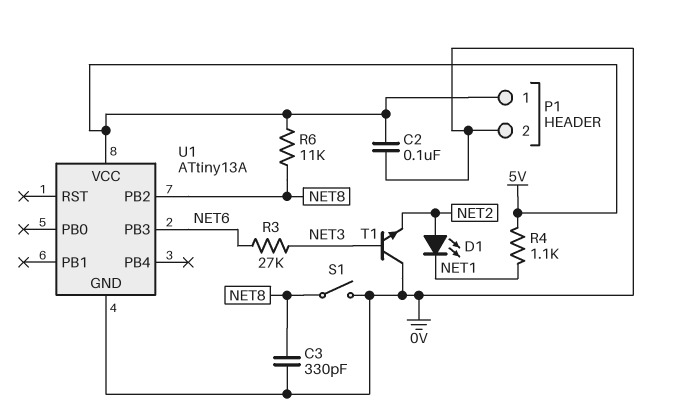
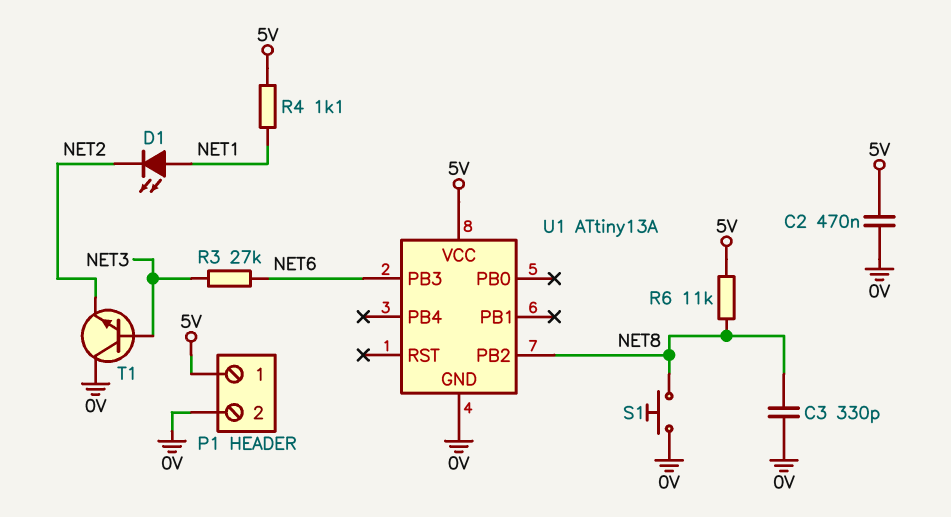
C2: 100nF (0V, 5V) -> 470nF (0V, 5V)
D1: LED (A NET2, K NET1) -> LED (A NET1, K NET2)
S1: switch (0V, NET8) -> button (0V, NET8)

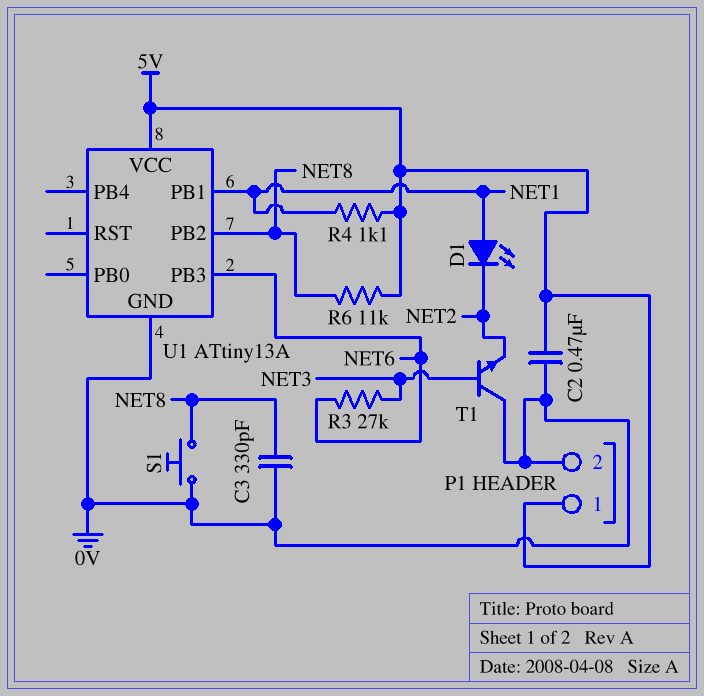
U1 pin PB1: none -> NET1

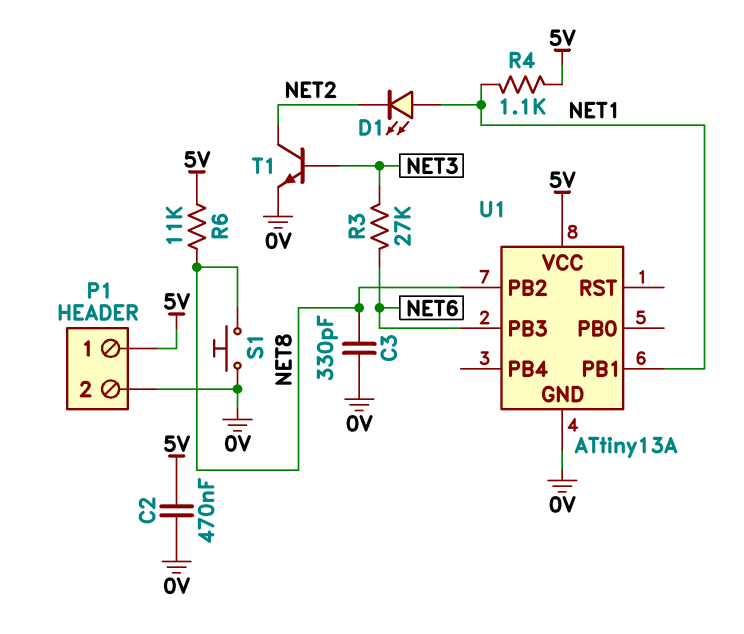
T1: NPN (B NET3, C 0V, E NET2) -> NPN (B NET3, C NET2, E 0V)

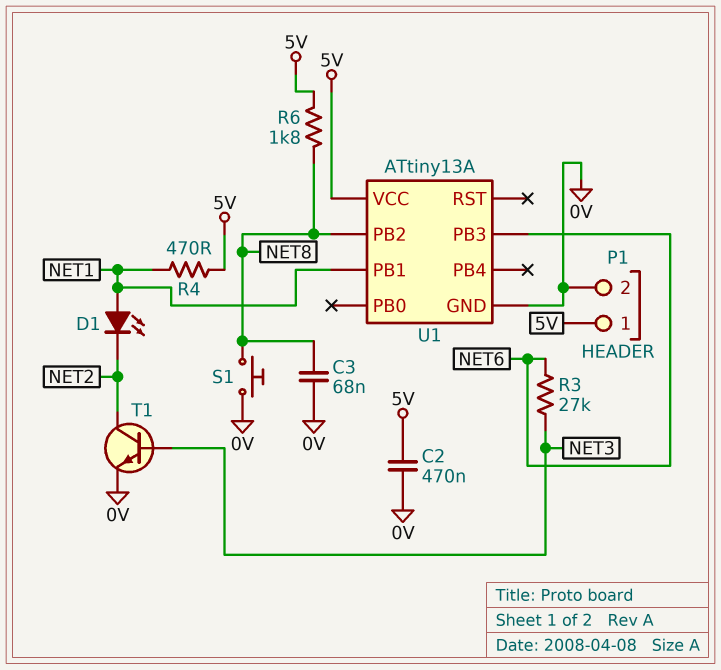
C3: 330pF (0V, NET8) -> 68nF (0V, NET8)
R4: 1.1k (5V, NET1) -> 470 (5V, NET1)
R6: 11k (5V, NET8) -> 1.8k (5V, NET8)

